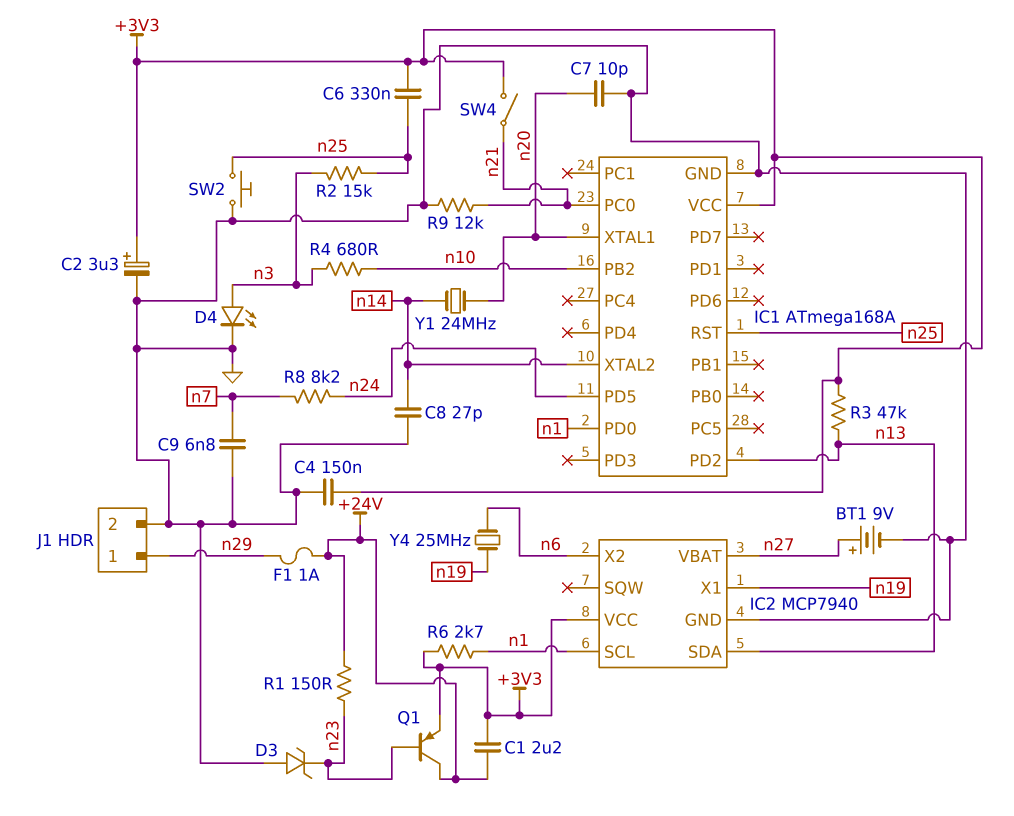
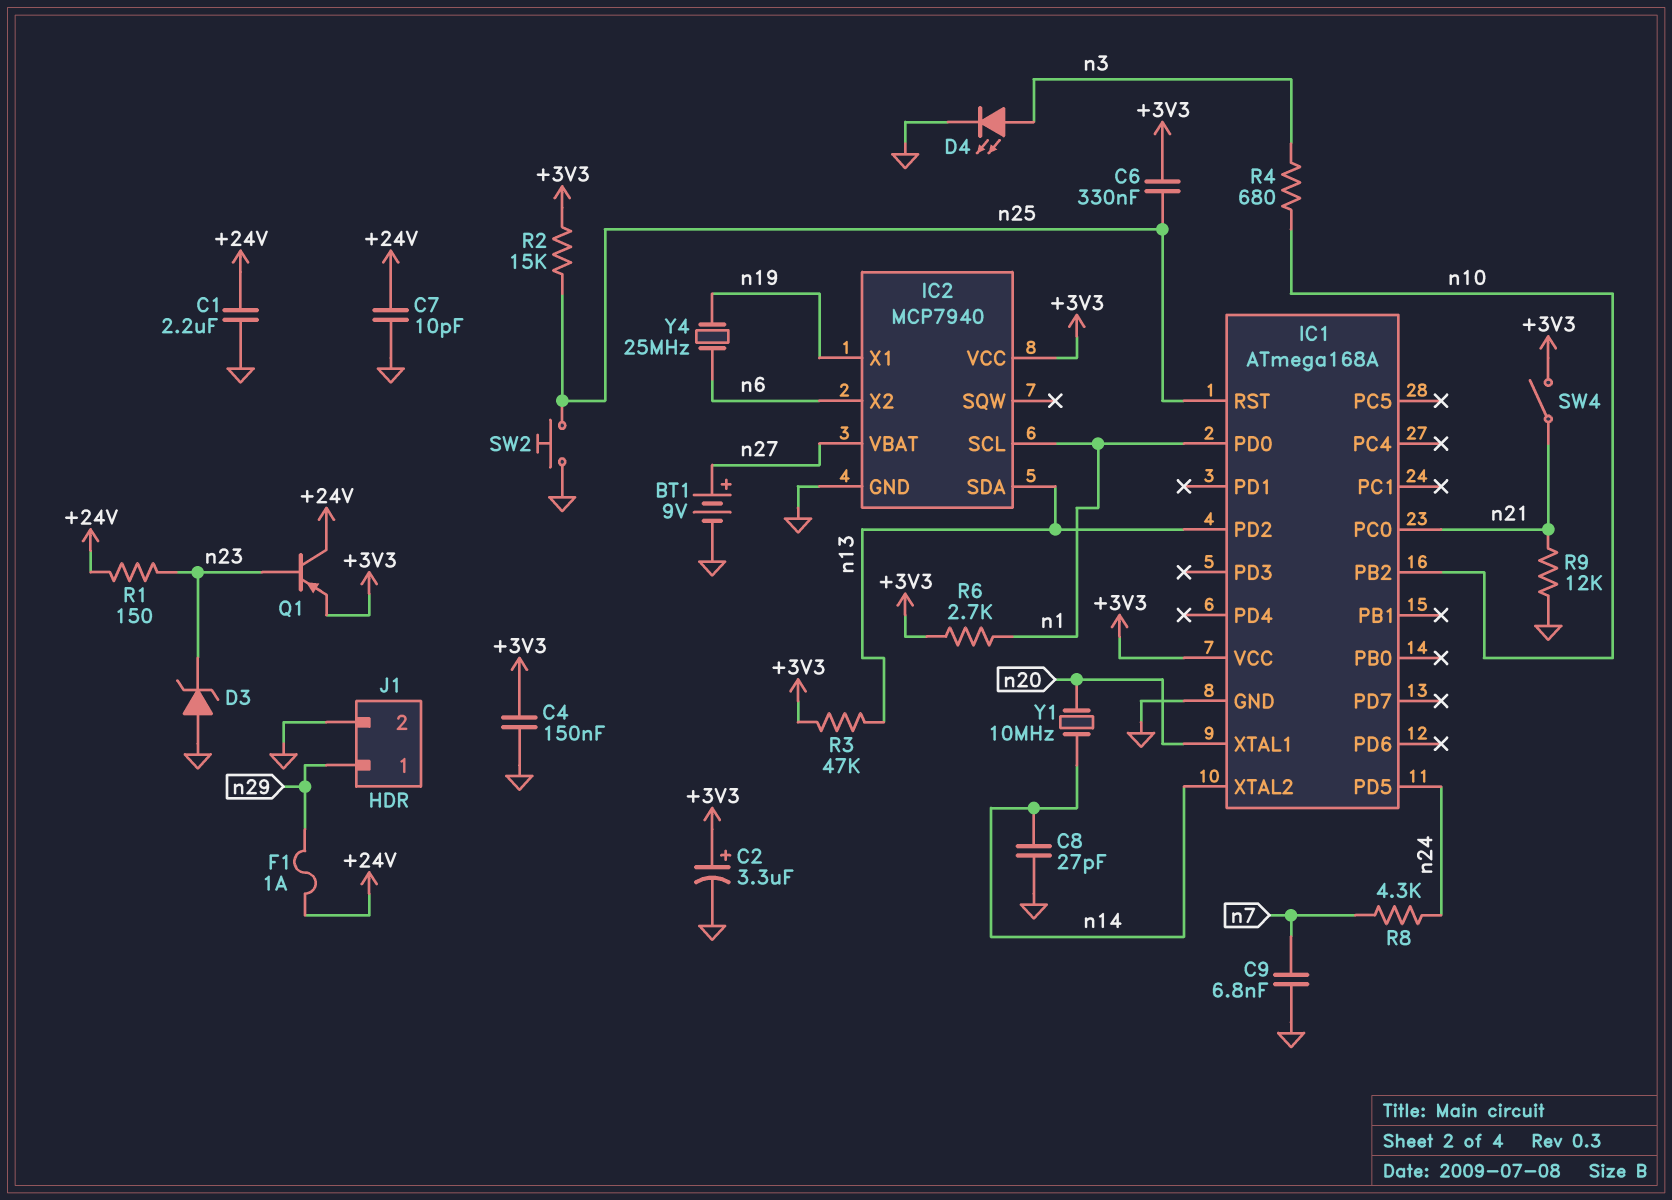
C1: 2.2uF (+3V3, +24V) -> 2.2uF (+24V, GND)
C7: 10pF (GND, n20) -> 10pF (+24V, GND)
R2: 15k (n3, n25) -> 15k (+3V3, n25)
R8: 8.2k (n7, n24) -> 4.3k (n7, n24)
Y1: 24MHz (n14, n20) -> 10MHz (n14, n20)

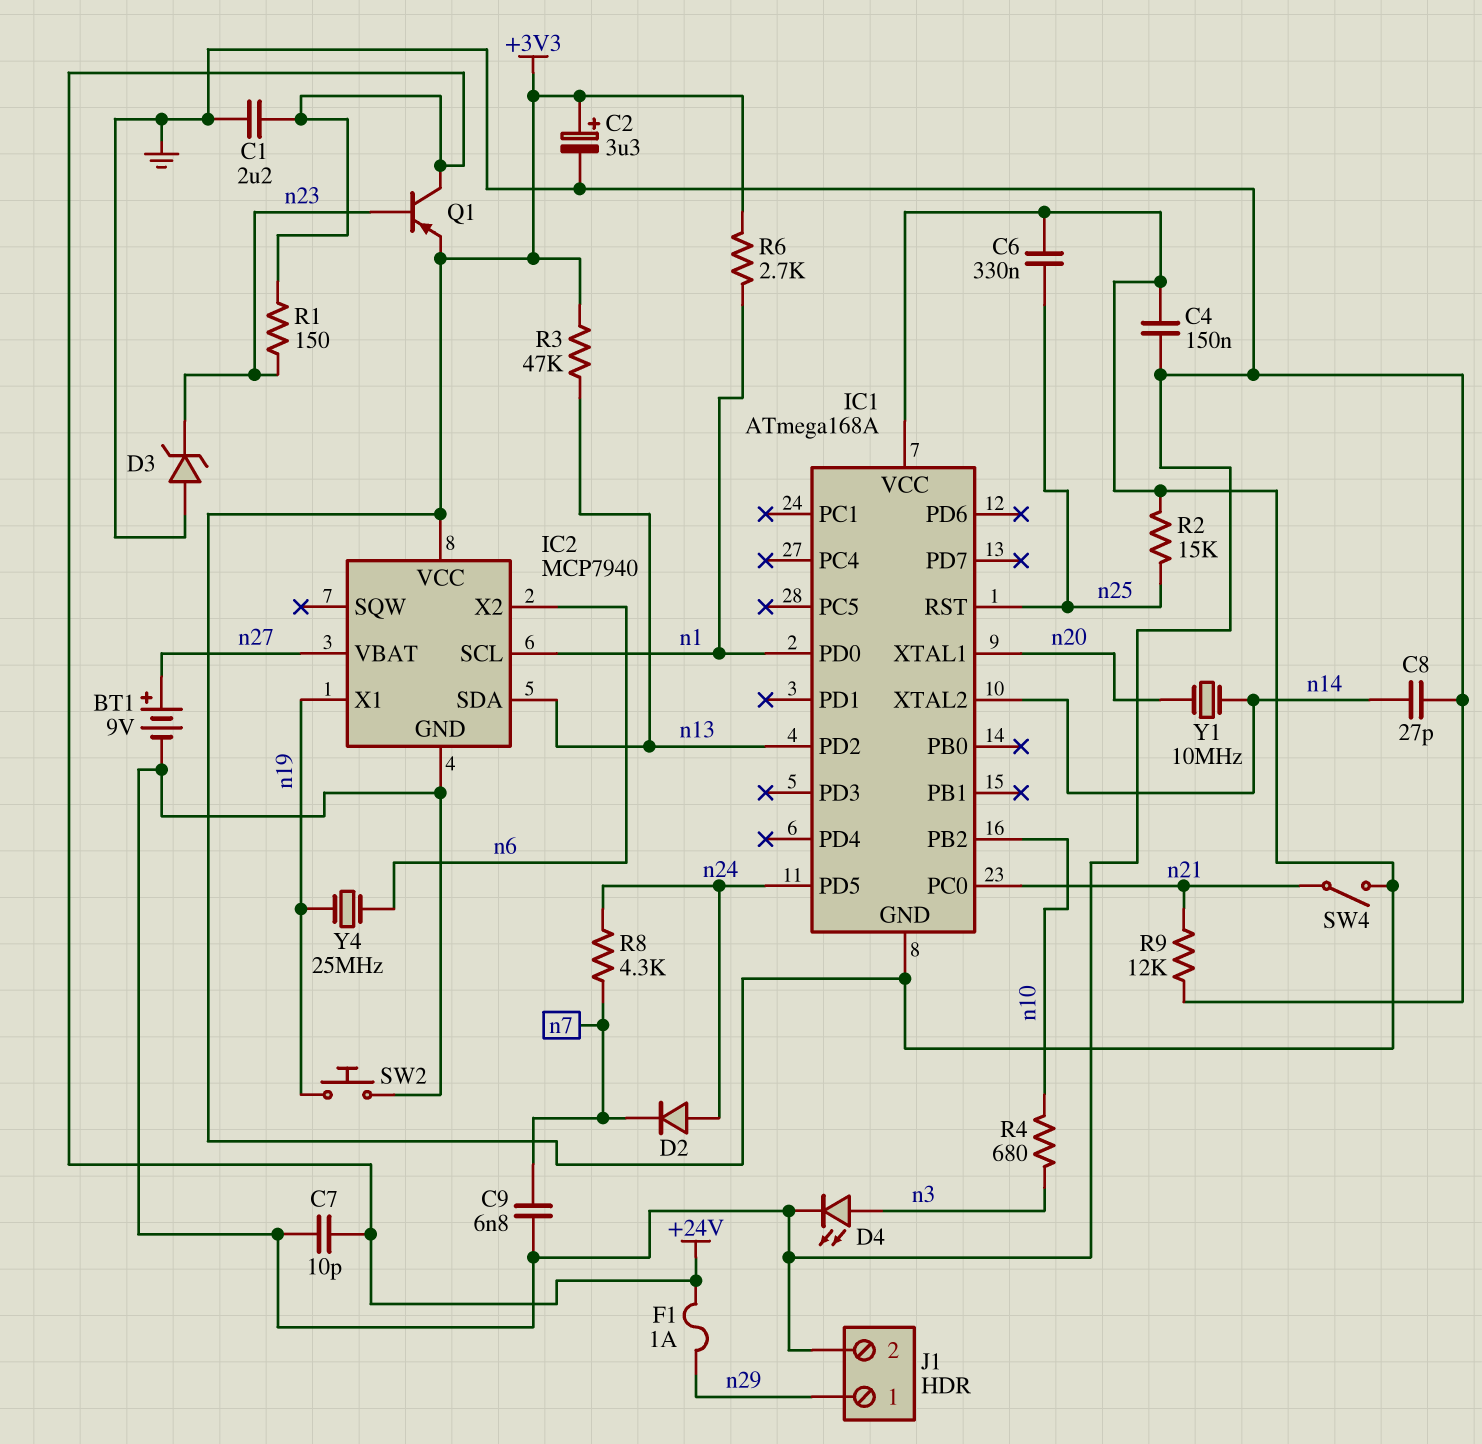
D2: none -> diode (A n24, K n7)
IC1 pin GND: GND -> +3V3
SW2: button (GND, n25) -> button (GND, n19)

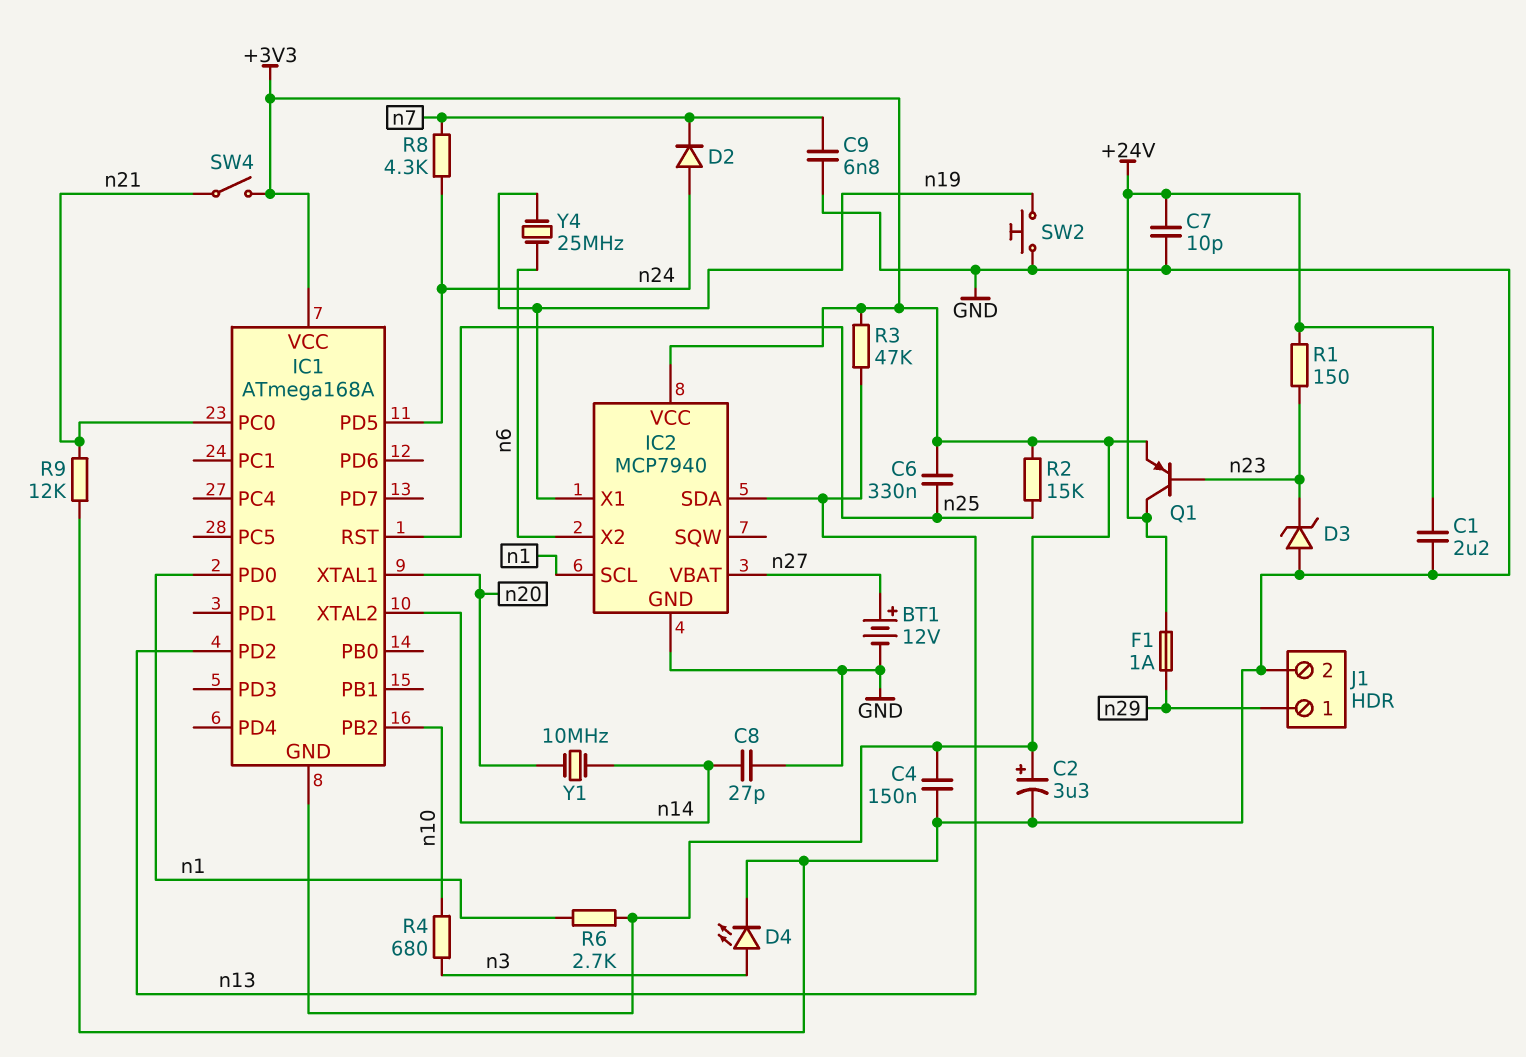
BT1: 9V (plus n27, minus GND) -> 12V (plus n27, minus GND)

